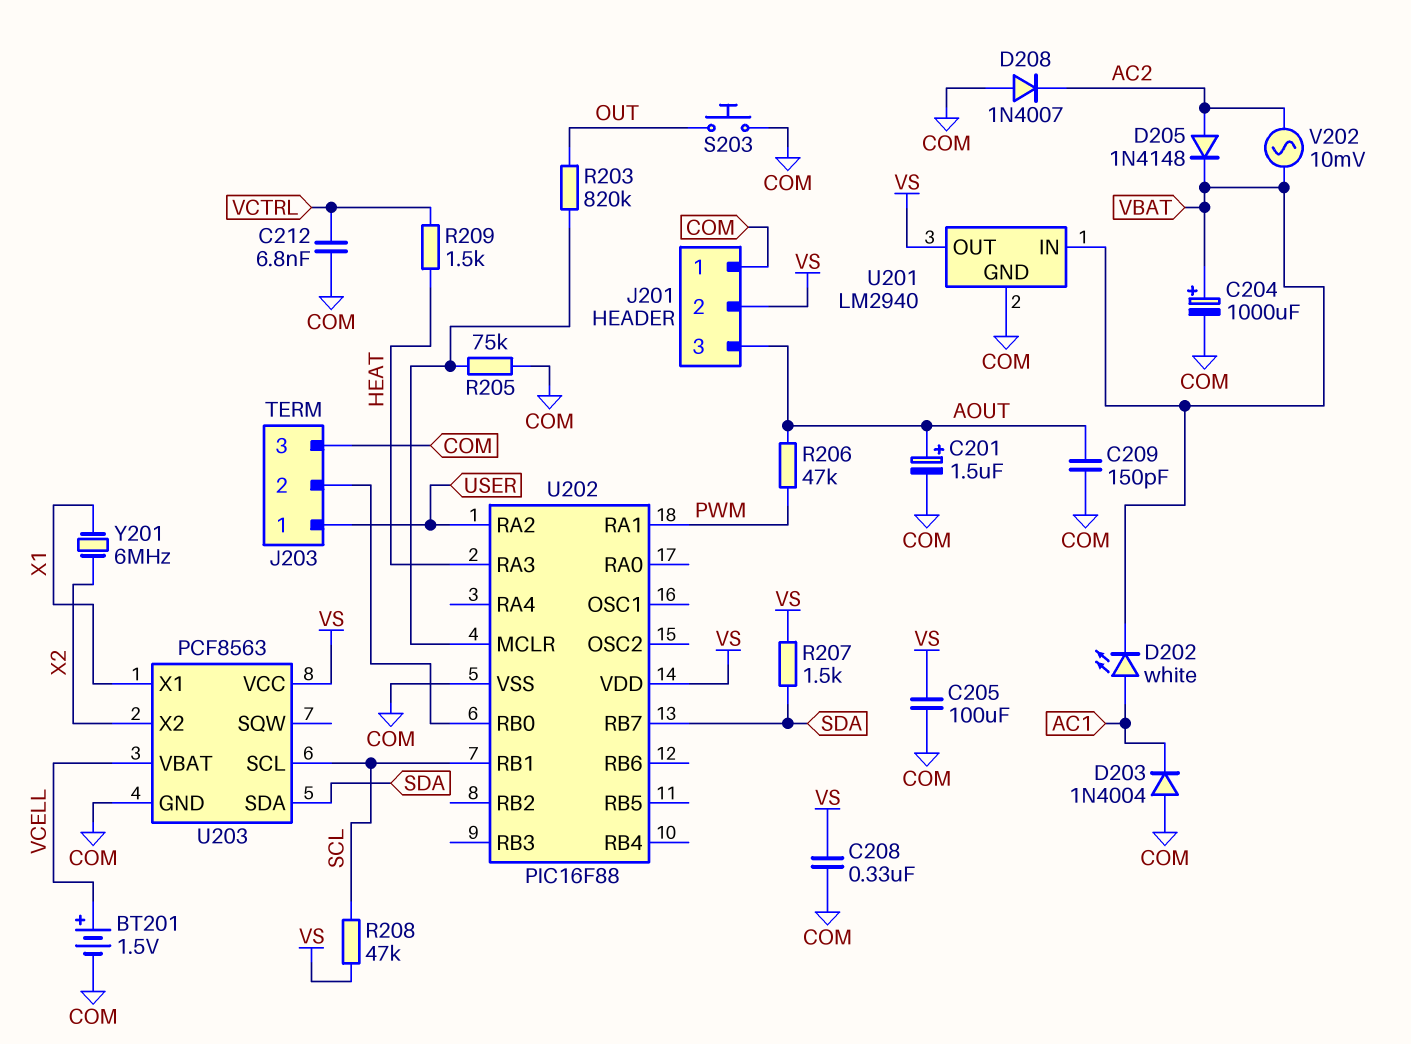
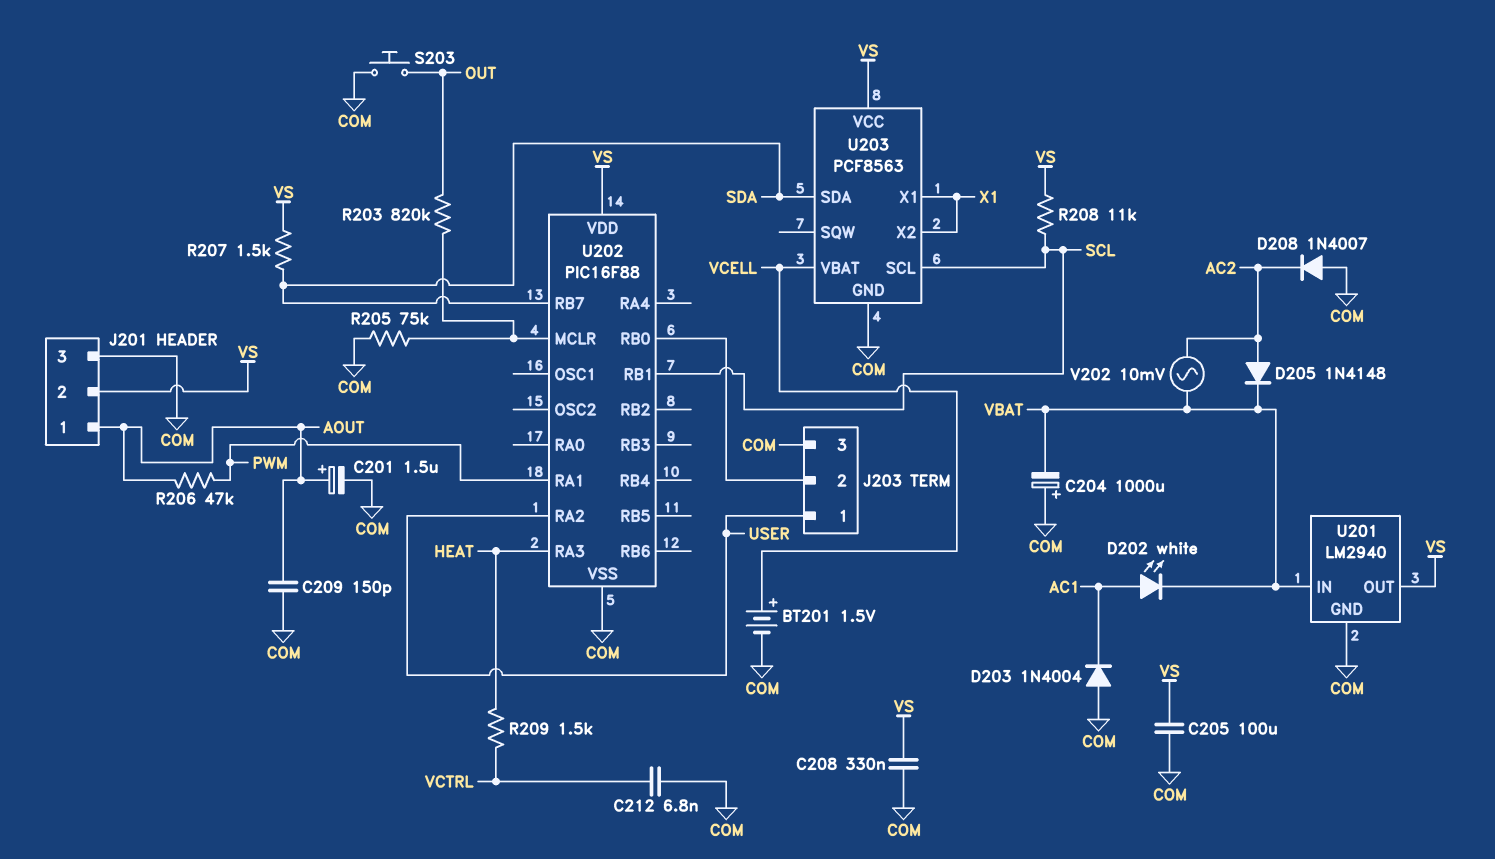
C204: 1000uF (plus VBAT, minus COM) -> 1000uF (plus COM, minus VBAT)
J201 pin 1: COM -> AOUT
J201 pin 3: AOUT -> COM
R208: 47k (SCL, VS) -> 11k (SCL, VS)
U203 pin X2: X2 -> X1
Y201: 6MHz (X1, X2) -> none

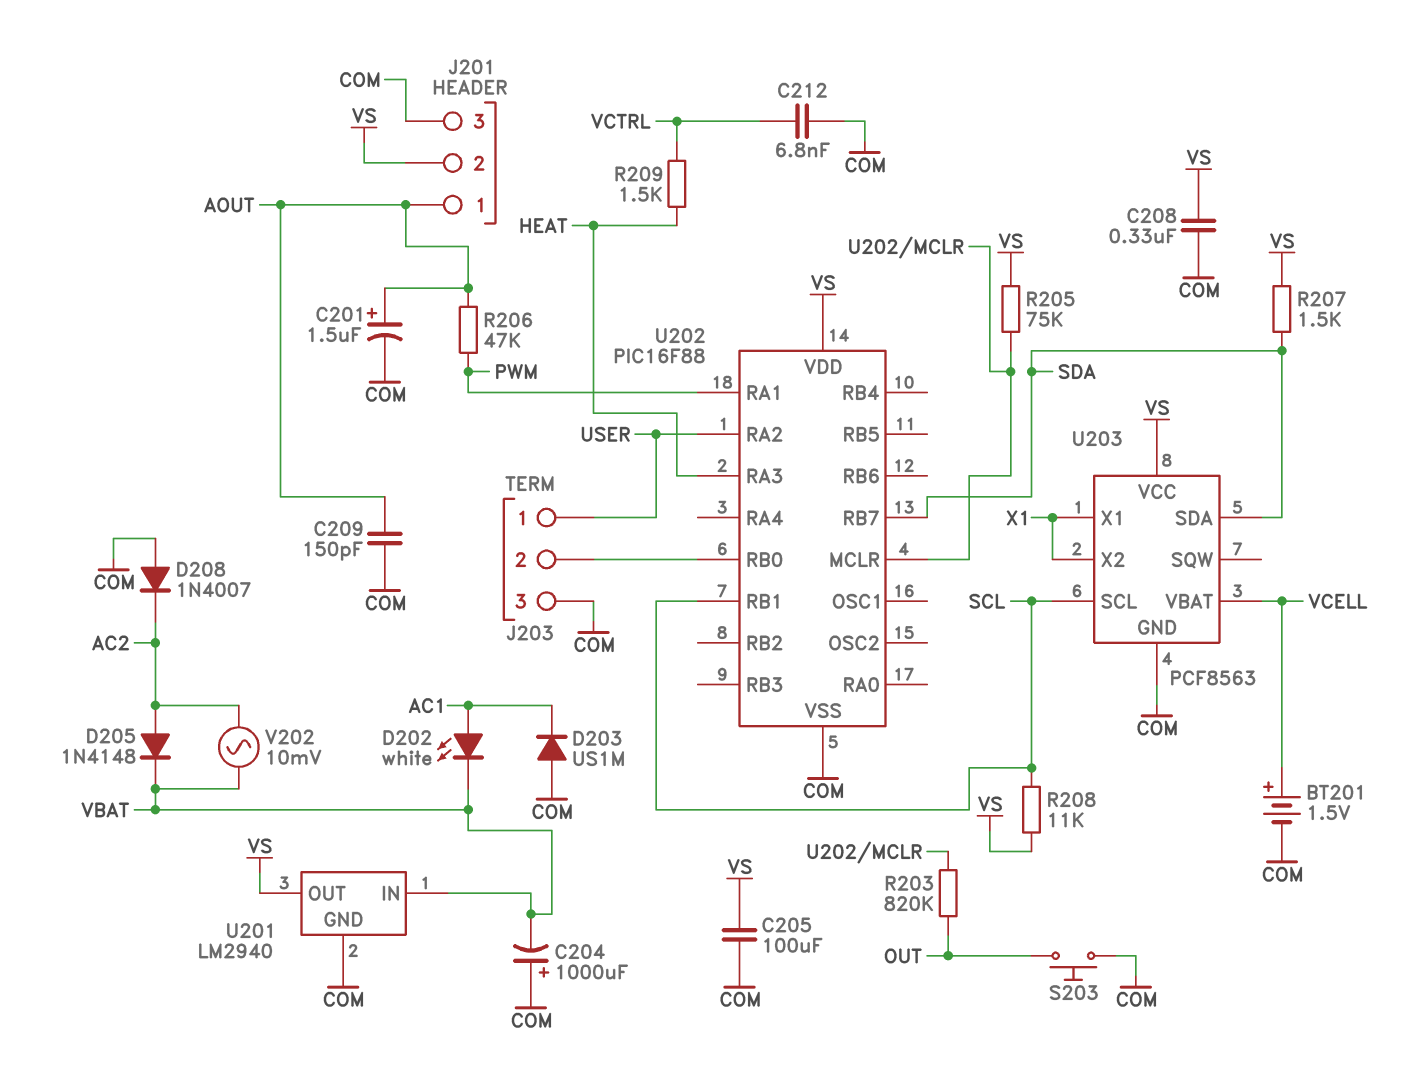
D203: diode 1N4004 (A COM, K AC1) -> diode US1M (A COM, K AC1)
R205: 75k (COM, U202/MCLR) -> 75k (U202/MCLR, VS)

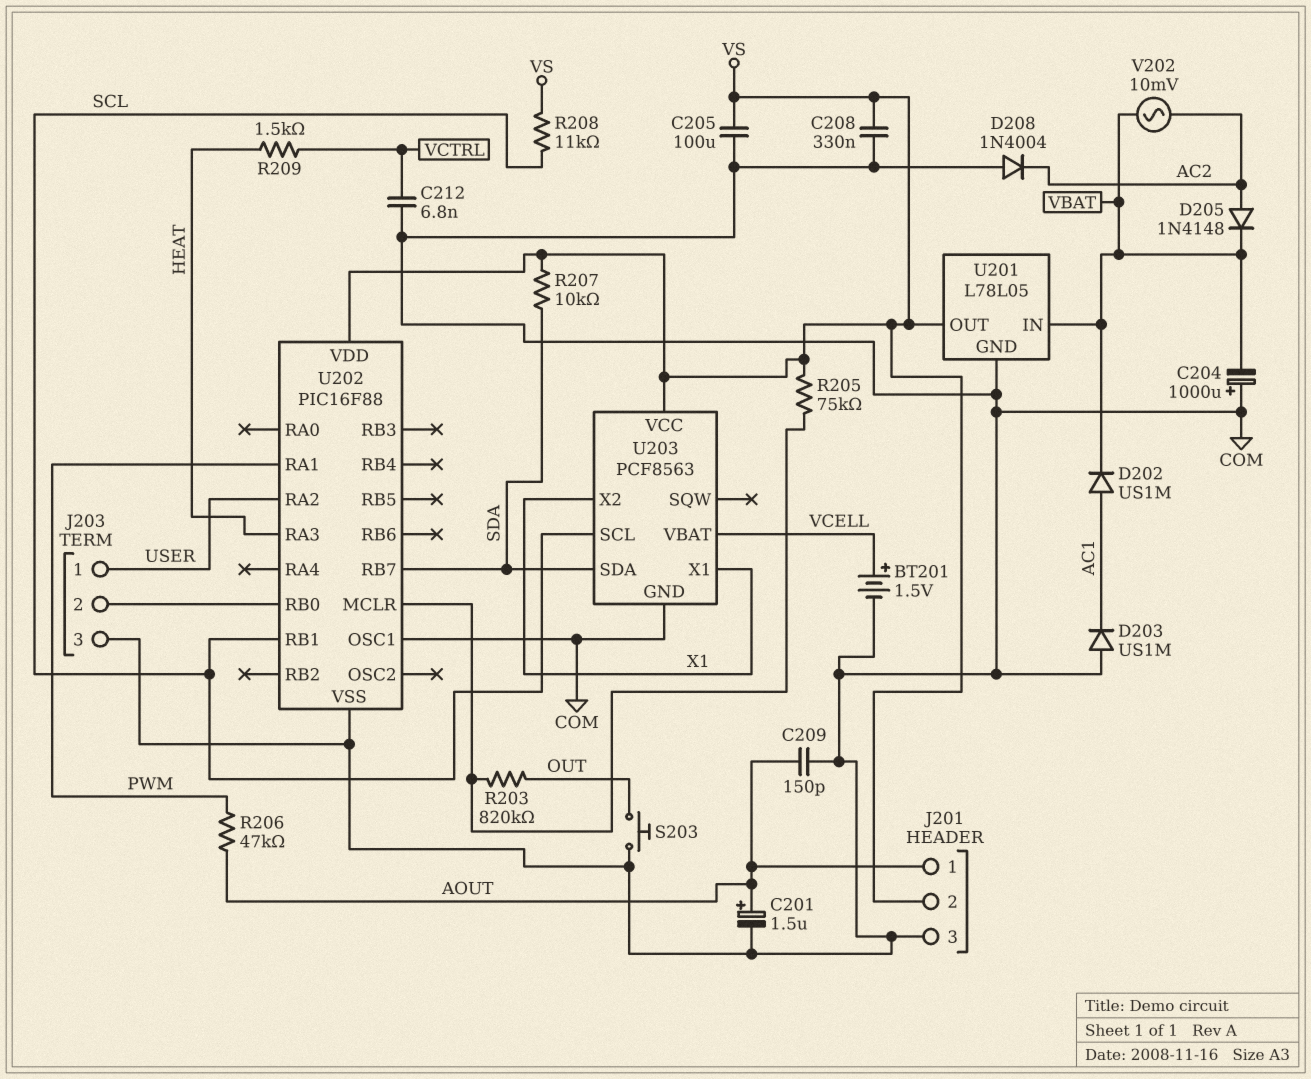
D202: LED white (A AC1, K VBAT) -> diode US1M (A AC1, K VBAT)
D208: diode 1N4007 (A COM, K AC2) -> diode 1N4004 (A COM, K AC2)
R207: 1.5k (SDA, VS) -> 10k (SDA, VS)
U201: LM2940 -> L78L05
U202 pin OSC1: none -> COM

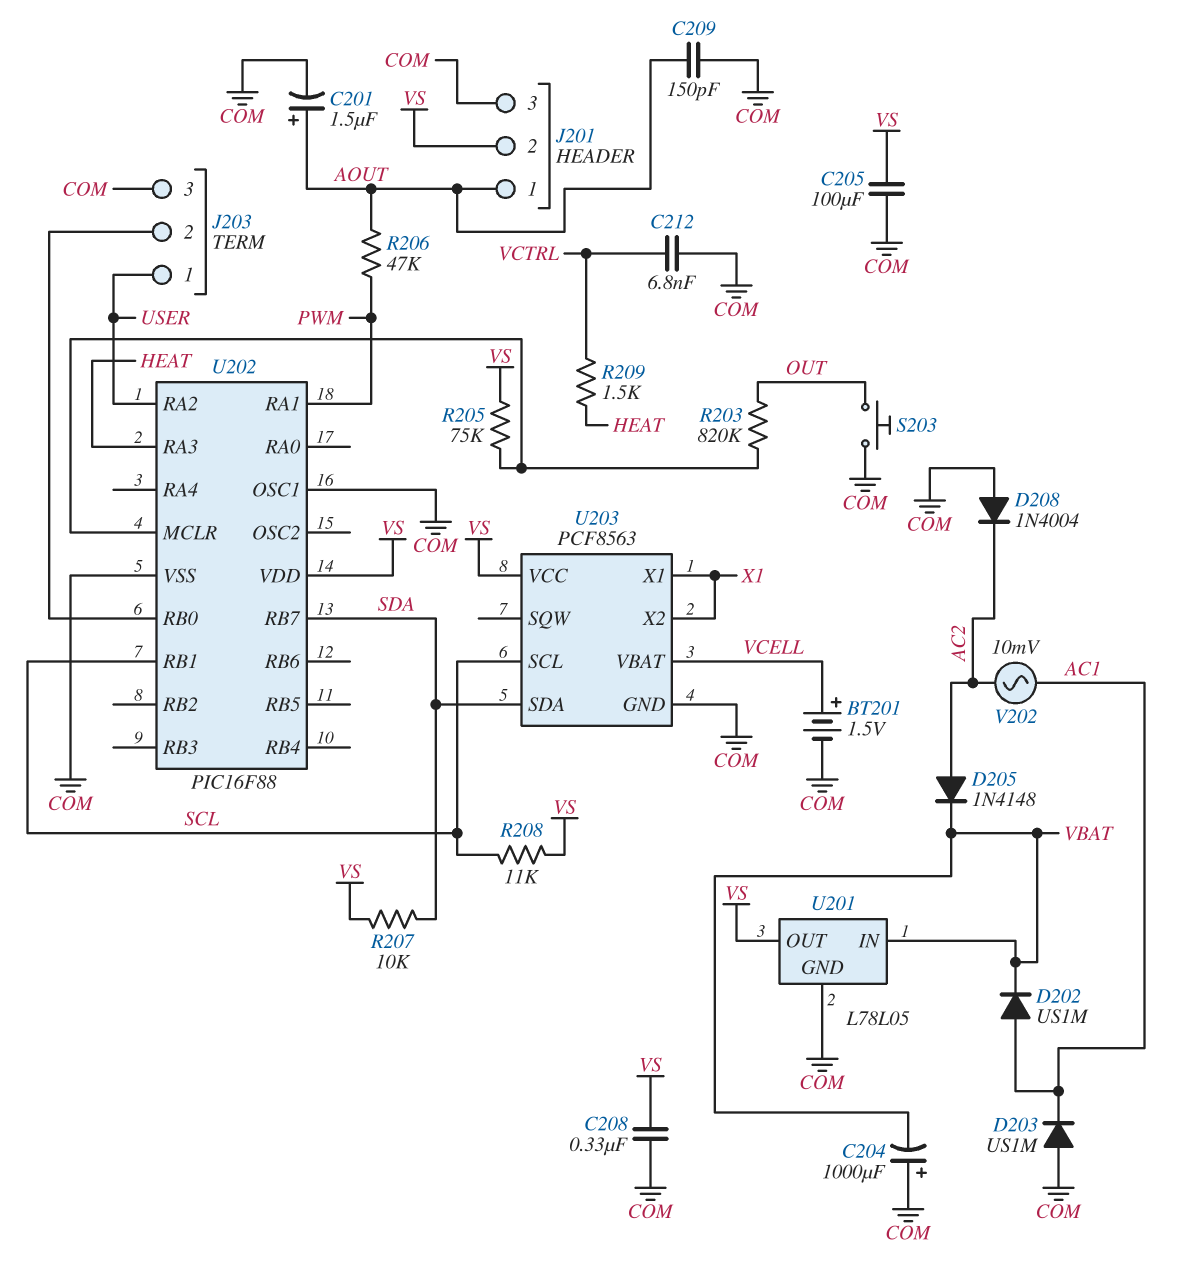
V202: AC 10mV (AC2, VBAT) -> AC 10mV (AC1, AC2)

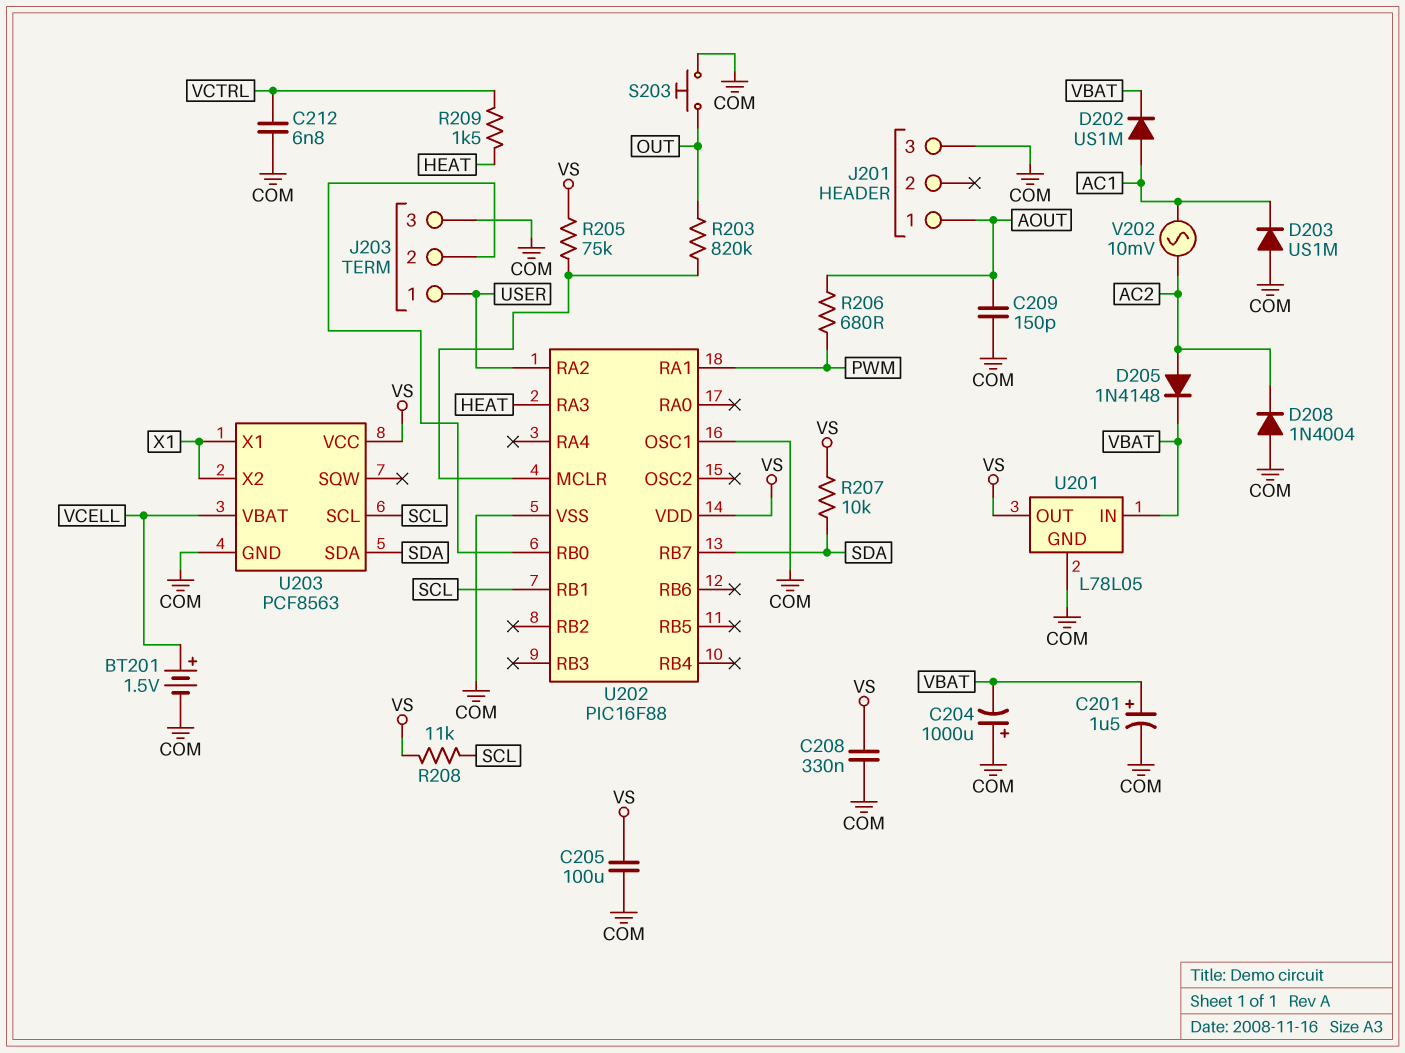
C201: 1.5uF (plus AOUT, minus COM) -> 1.5uF (plus VBAT, minus COM)
J201 pin 2: VS -> none
R206: 47k (AOUT, PWM) -> 680 (AOUT, PWM)

